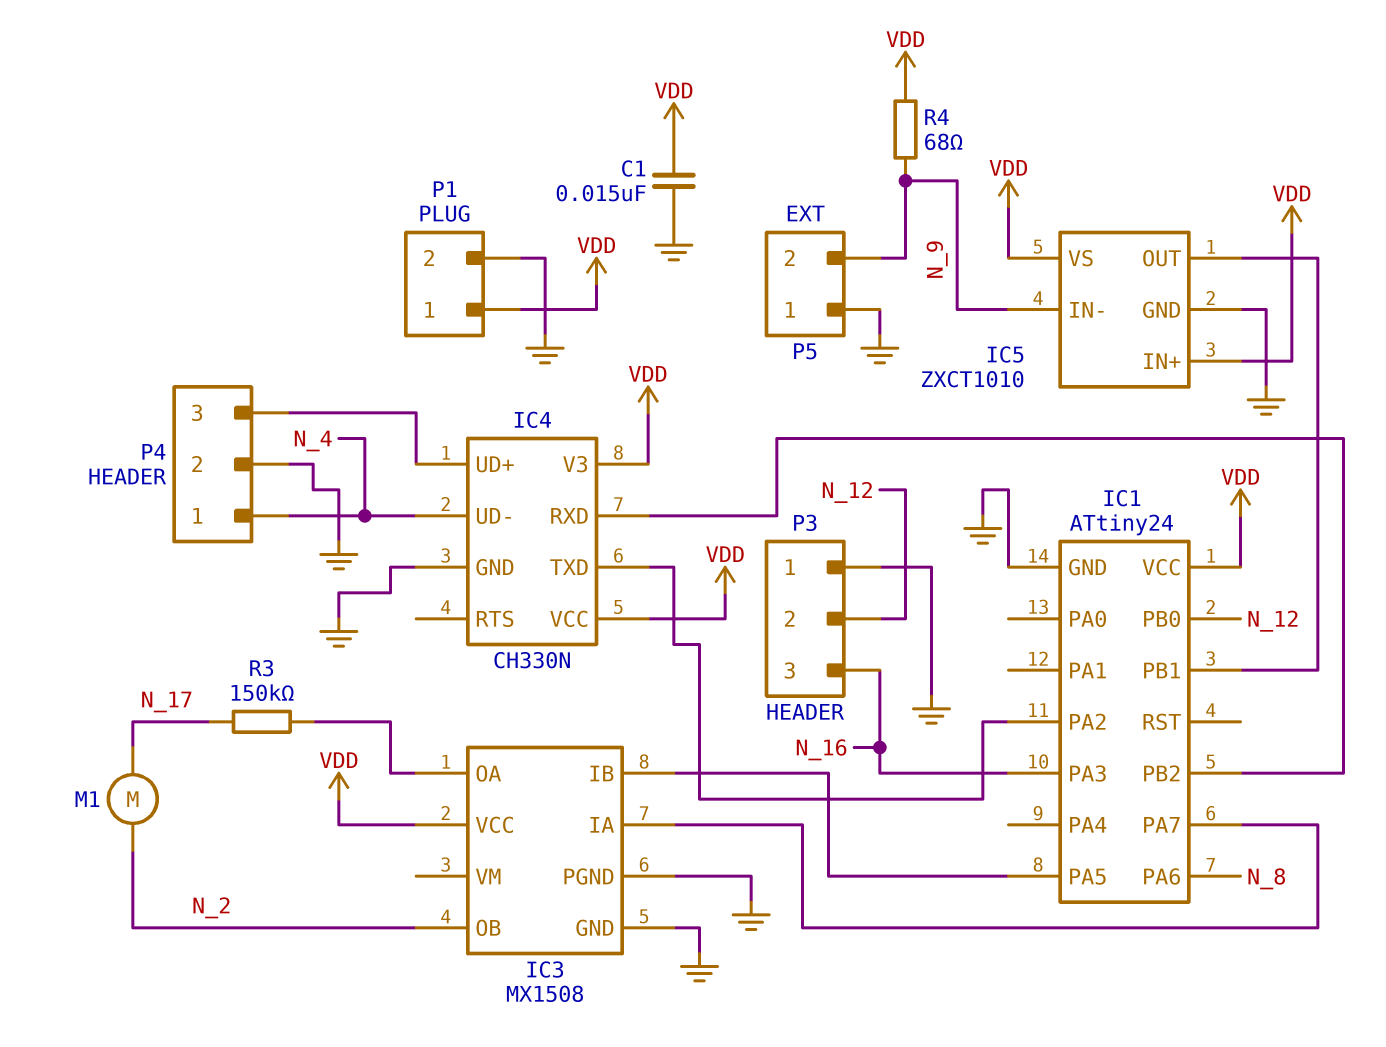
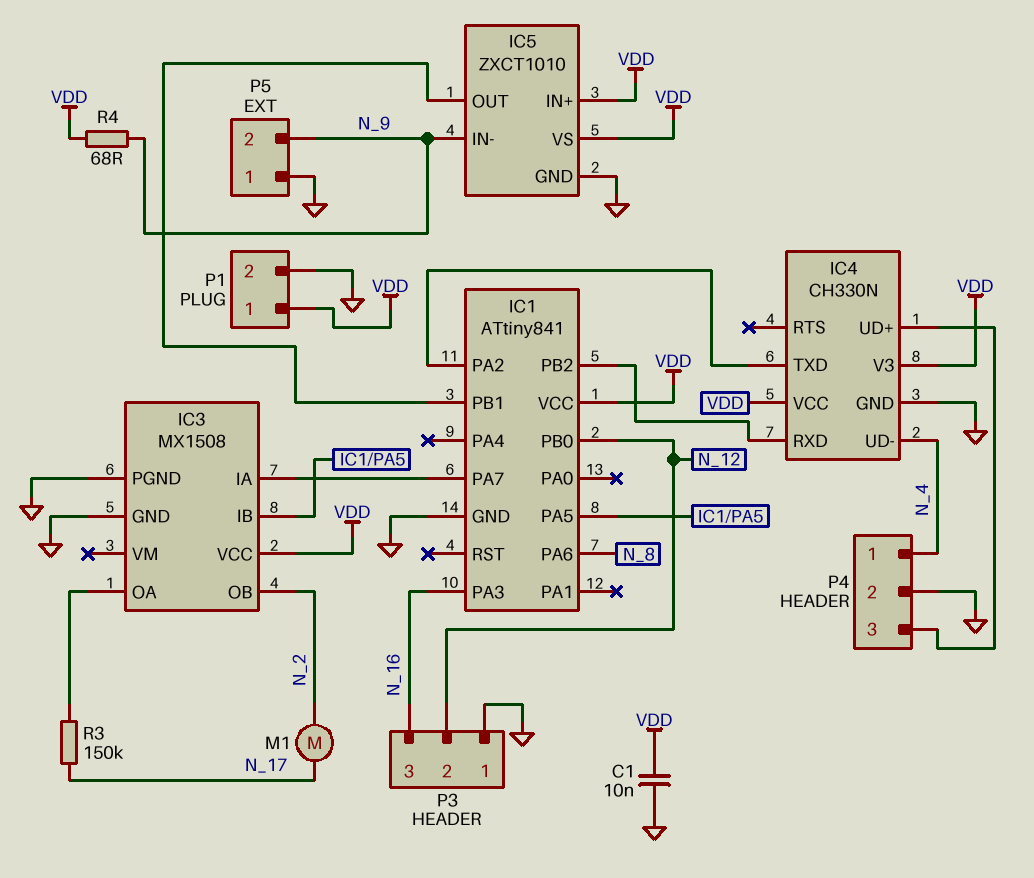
C1: 15nF (GND, VDD) -> 10nF (GND, VDD)
IC1: ATtiny24 -> ATtiny841

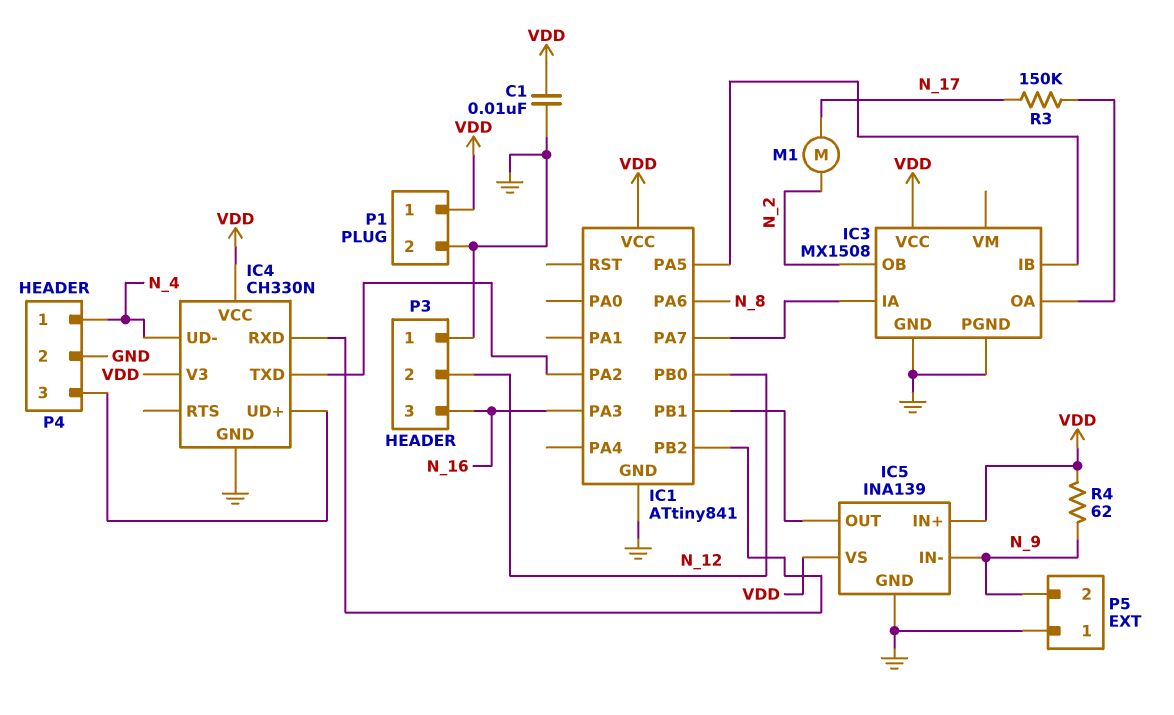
IC5: ZXCT1010 -> INA139
R4: 68 (N_9, VDD) -> 62 (N_9, VDD)

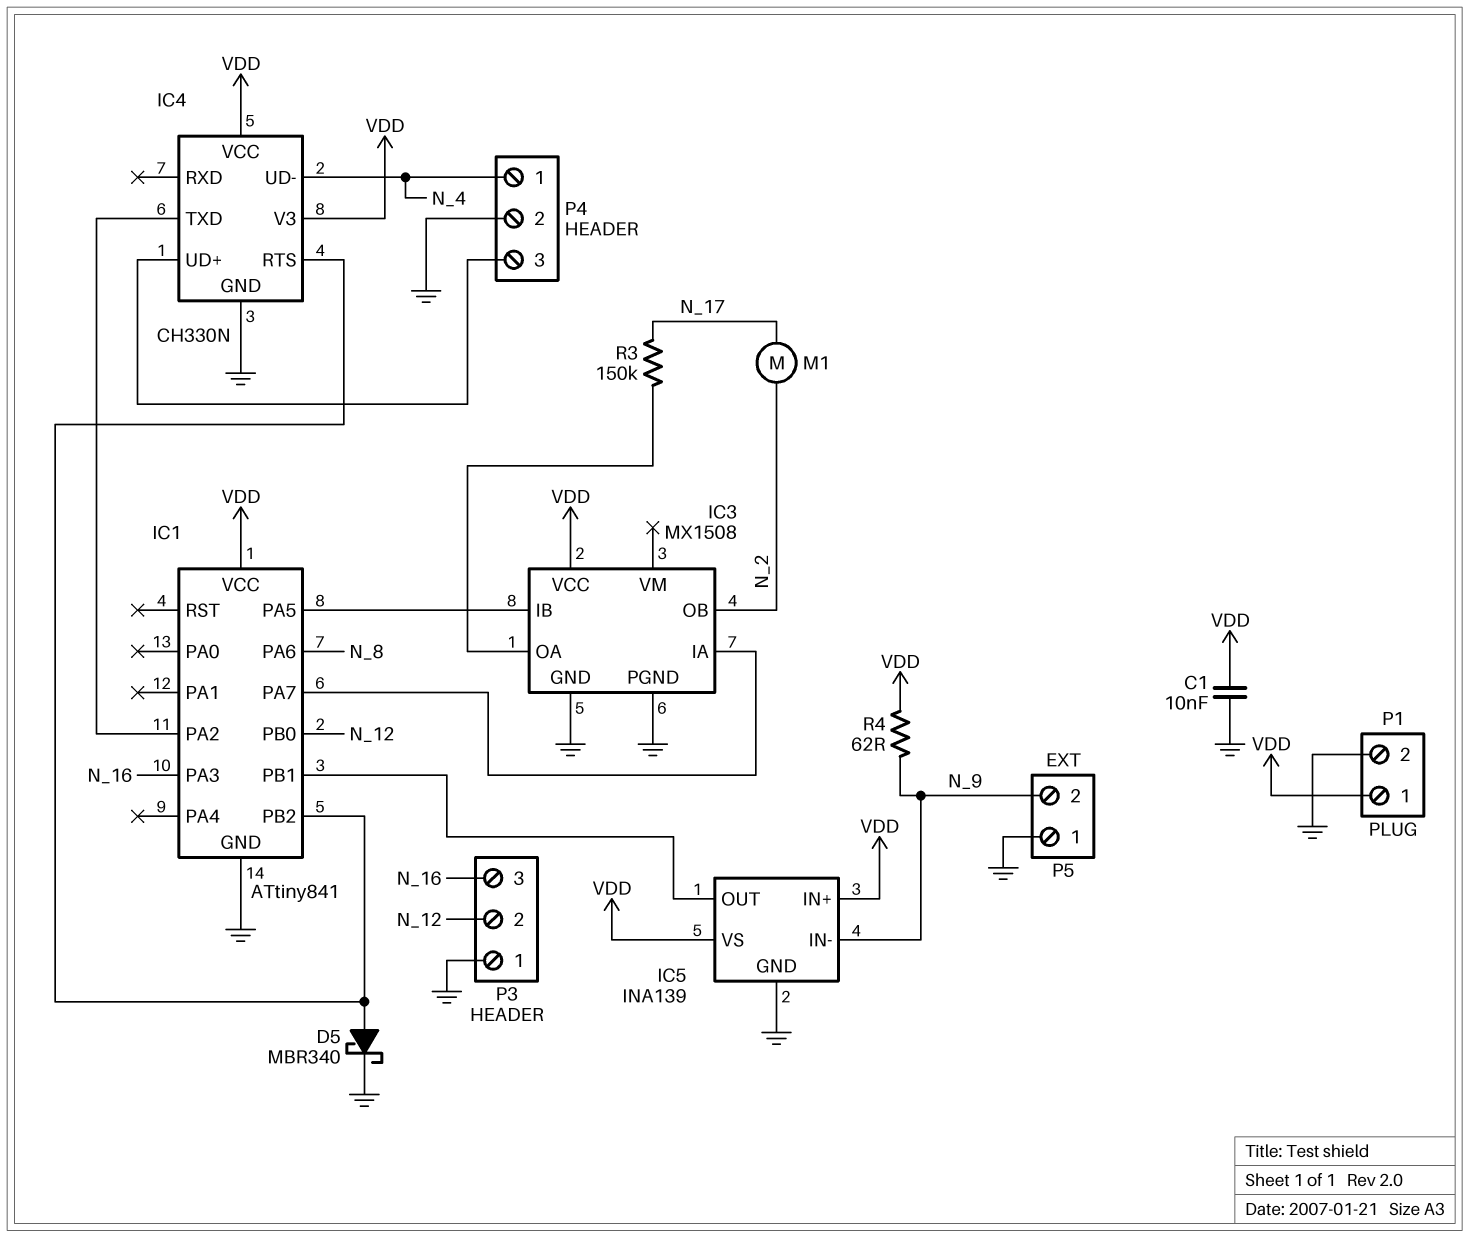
D5: none -> schottky MBR340 (A IC1/PB2, K GND)
IC4 pin RTS: none -> IC1/PB2
IC4 pin RXD: IC1/PB2 -> none

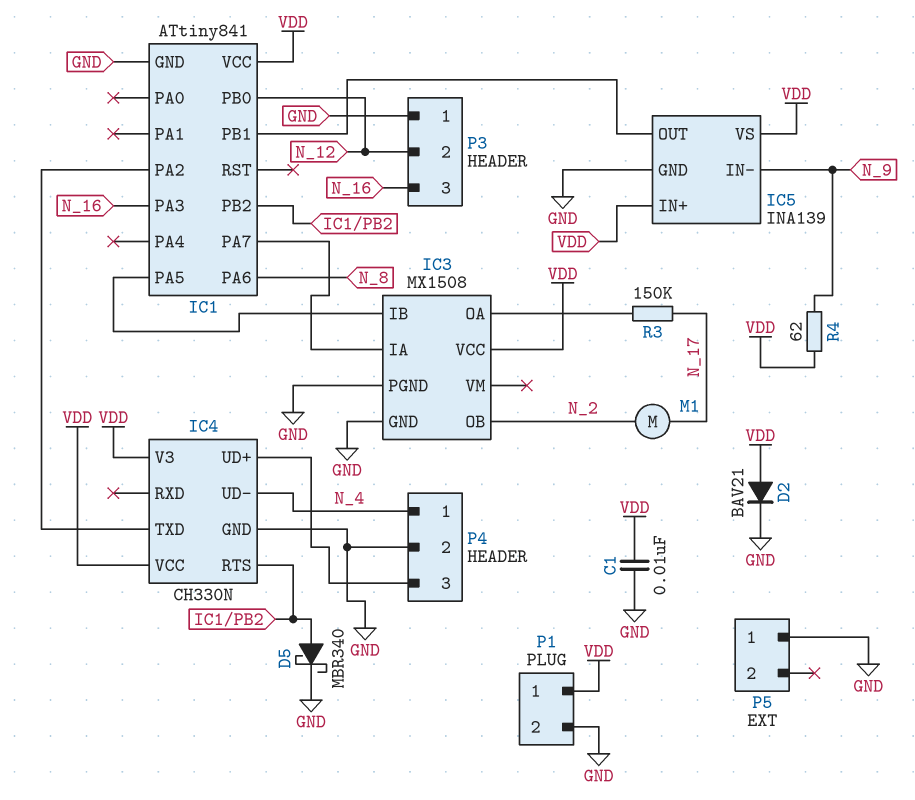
D2: none -> diode BAV21 (A VDD, K GND)
P5 pin 2: N_9 -> none

